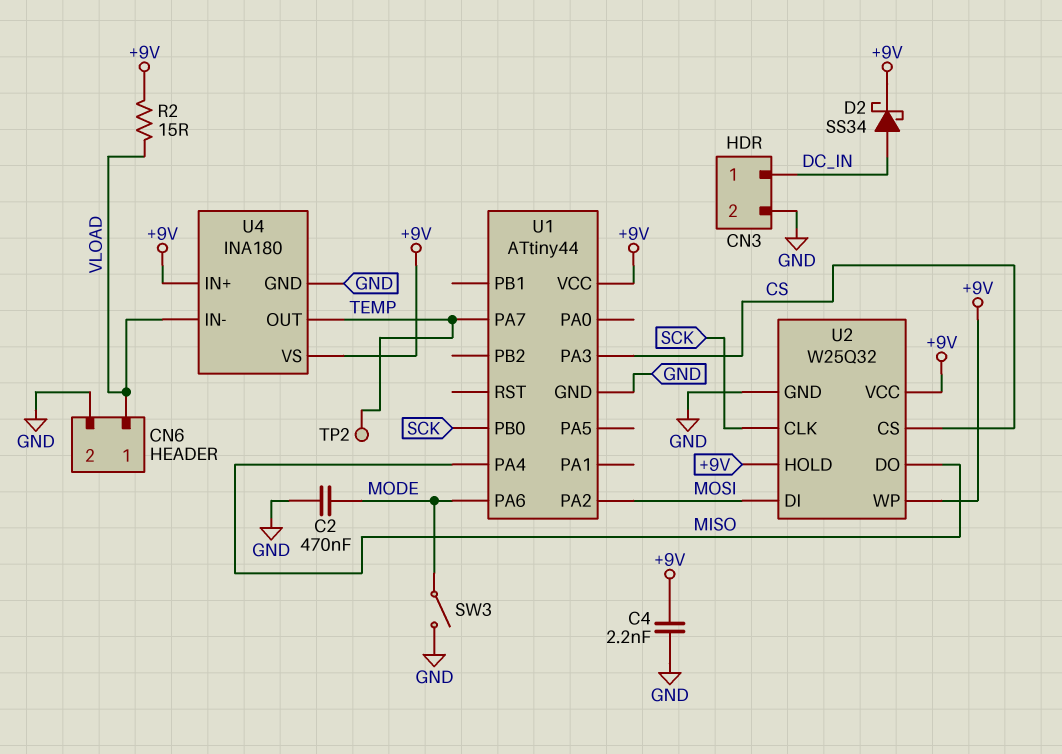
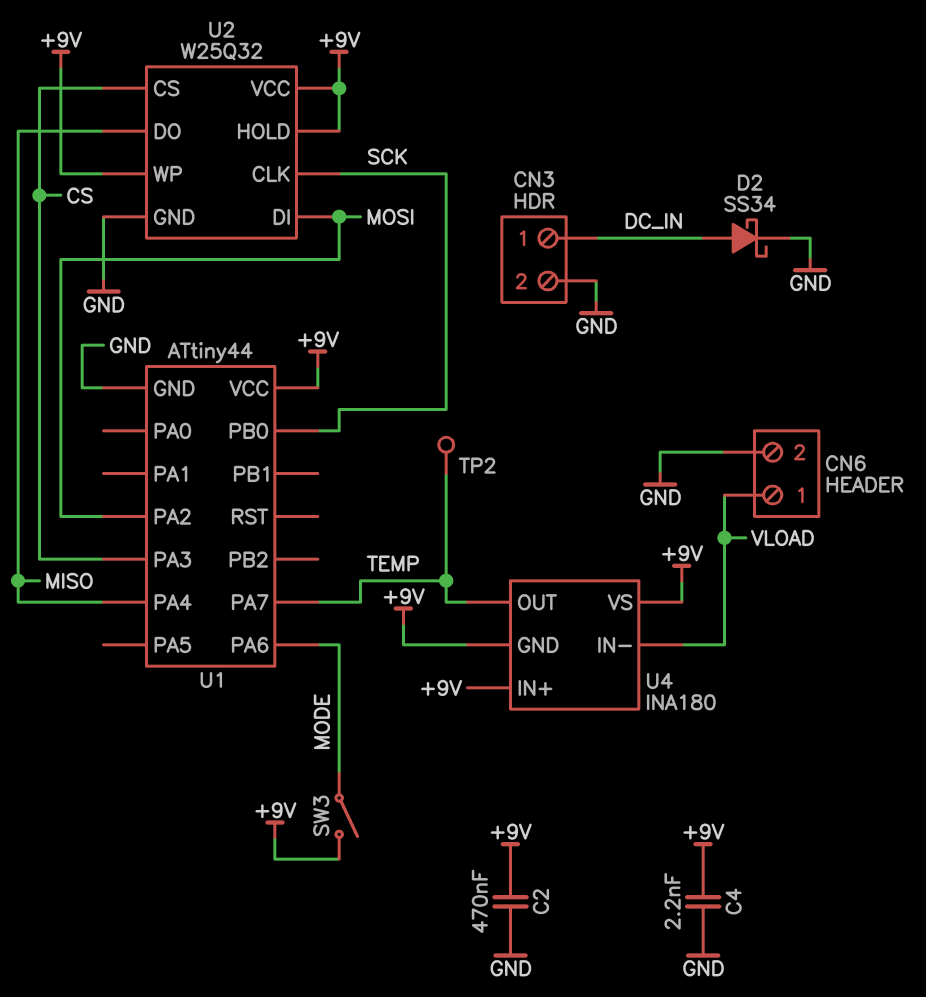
C2: 470nF (GND, MODE) -> 470nF (+9V, GND)
D2: schottky SS34 (A DC_IN, K +9V) -> schottky SS34 (A DC_IN, K GND)
R2: 15 (+9V, VLOAD) -> none
SW3: switch (GND, MODE) -> switch (+9V, MODE)
U4 pin GND: GND -> +9V

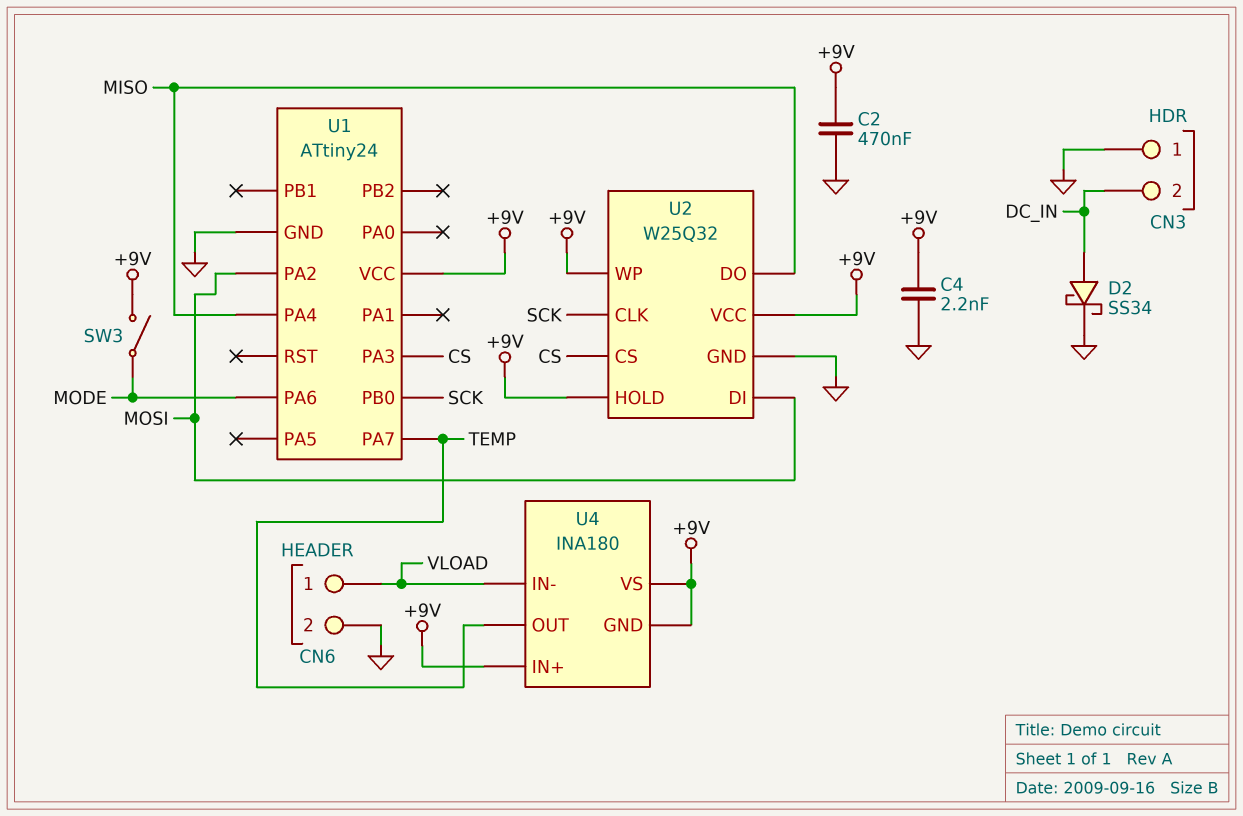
CN3 pin 1: DC_IN -> GND
CN3 pin 2: GND -> DC_IN
TP2: test point (TEMP) -> none
U1: ATtiny44 -> ATtiny24

